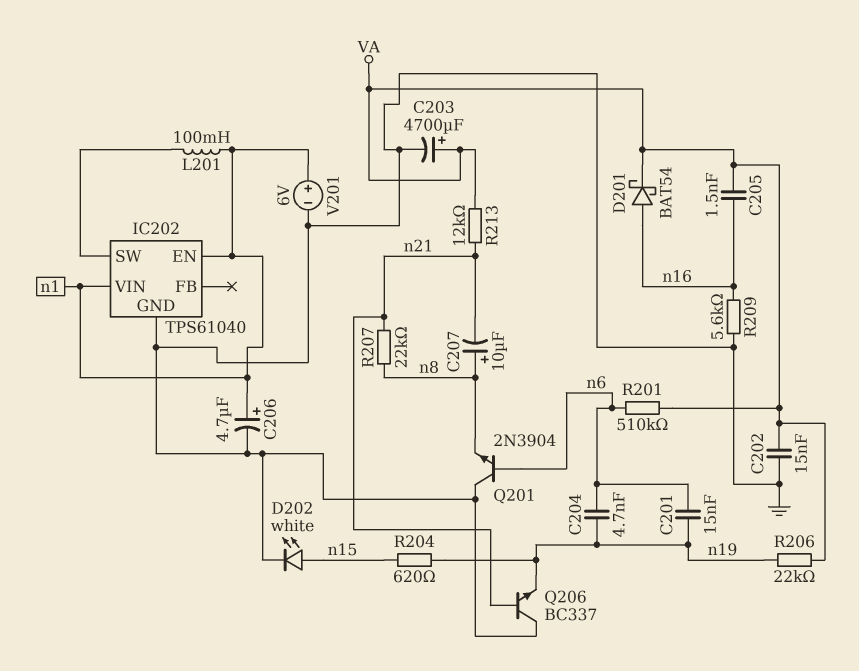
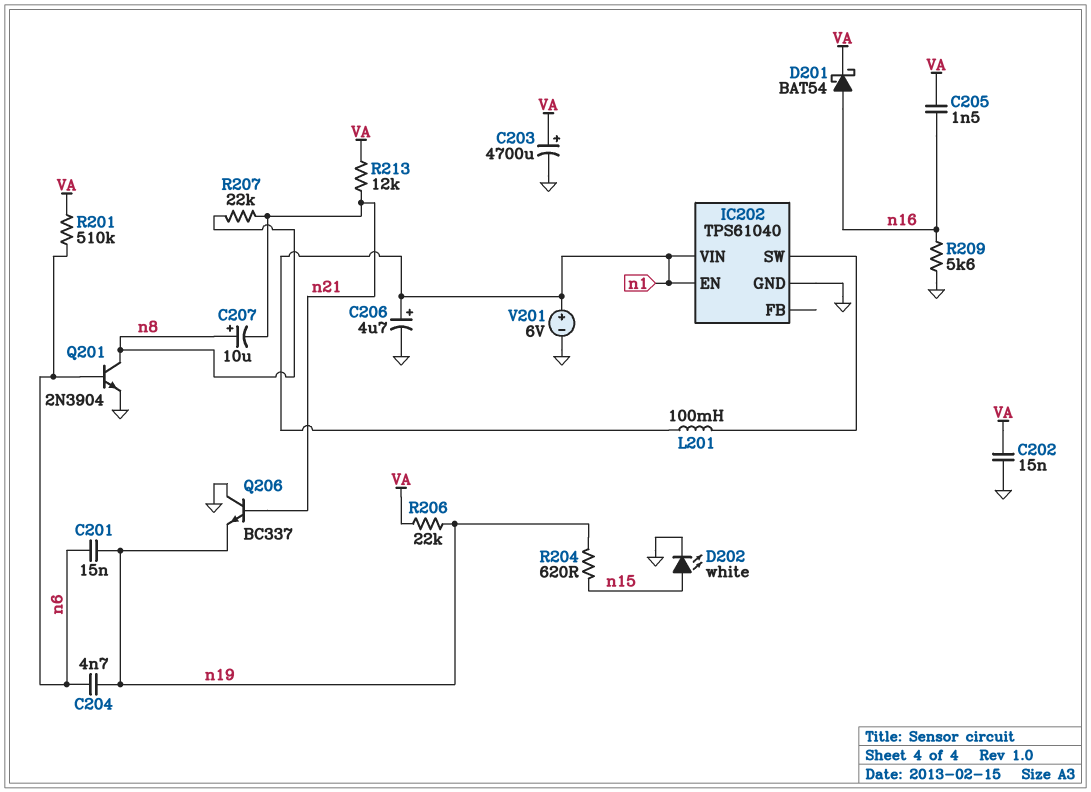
Q201: NPN 2N3904 (B n6, C GND, E n8) -> NPN 2N3904 (B n6, C n8, E GND)

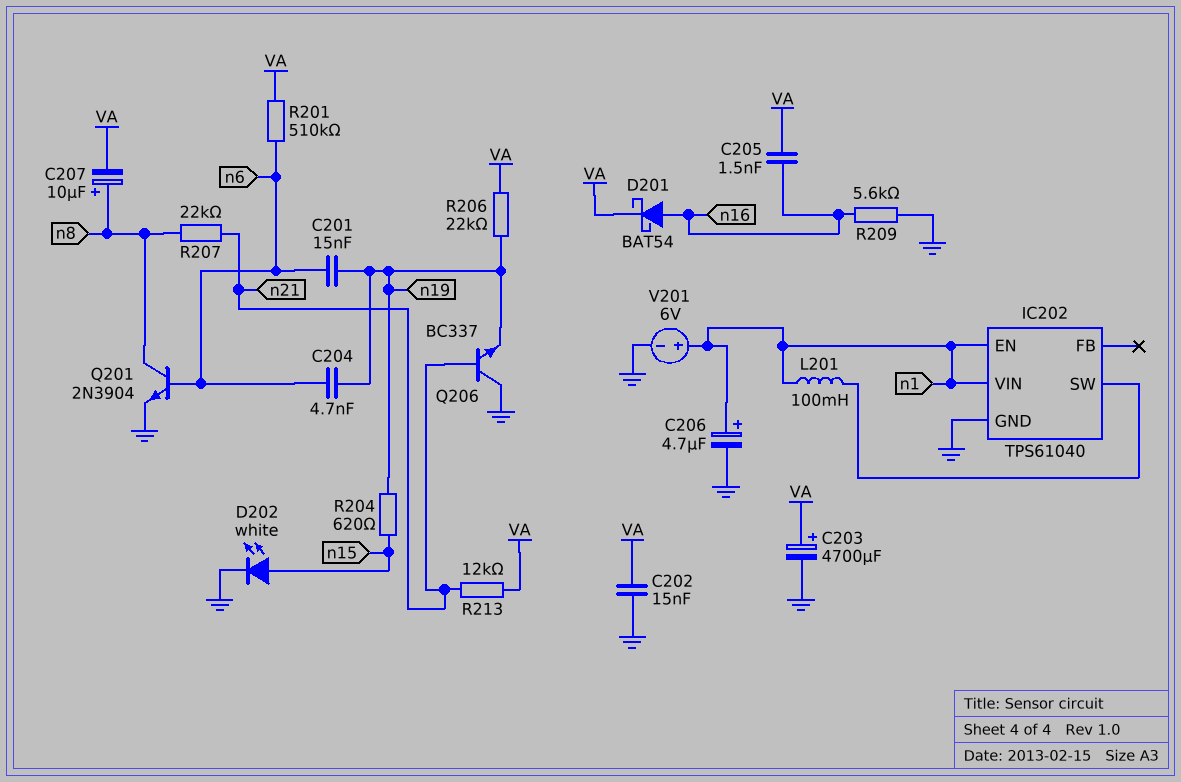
C207: 10uF (plus n8, minus n21) -> 10uF (plus n8, minus VA)

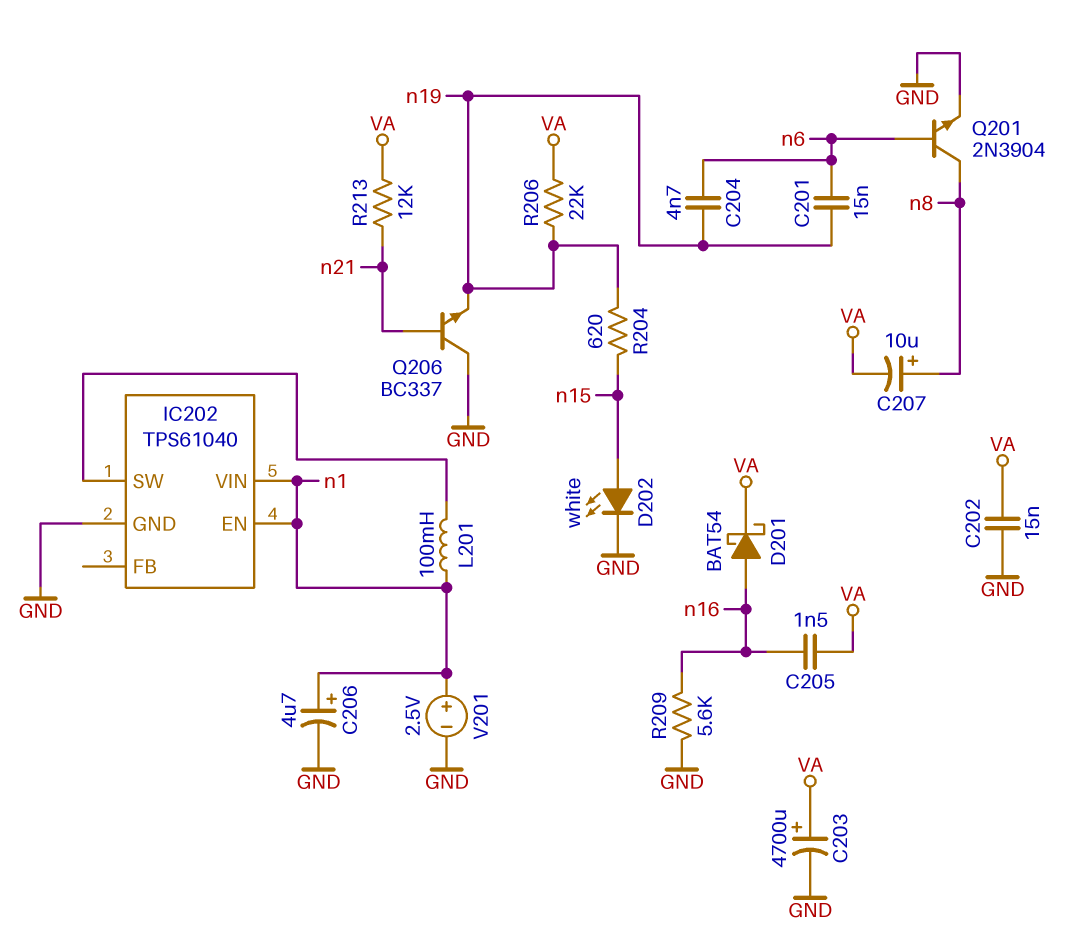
R201: 510k (VA, n6) -> none
R207: 22k (n8, n21) -> none
V201: 6V (plus n1, minus GND) -> 2.5V (plus n1, minus GND)

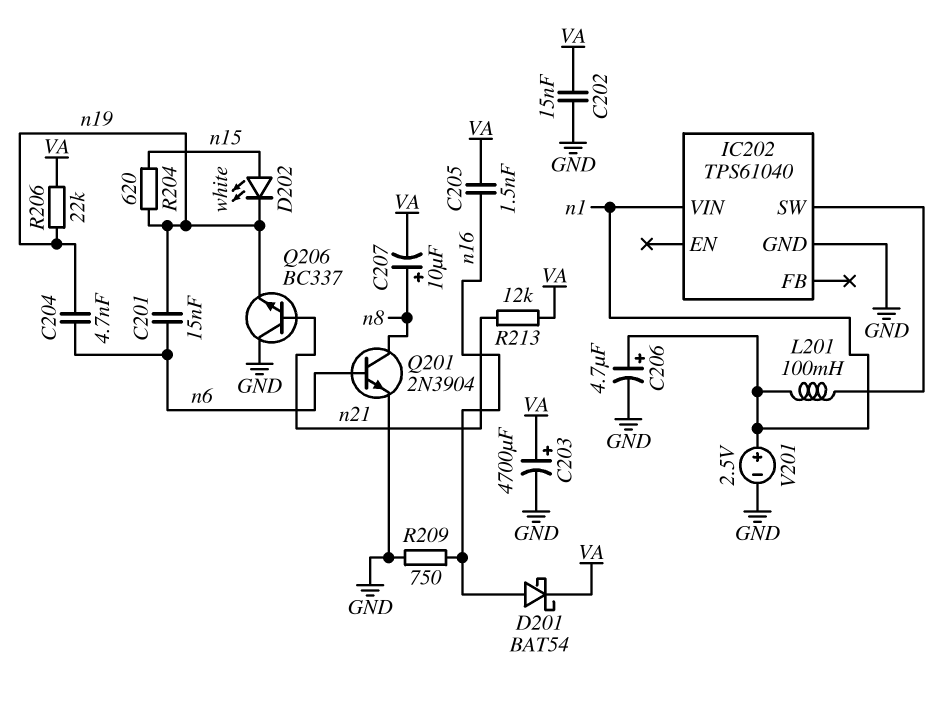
D202: LED white (A n15, K GND) -> LED white (A n15, K n19)
IC202 pin EN: n1 -> none
R209: 5.6k (GND, n16) -> 750 (GND, n16)

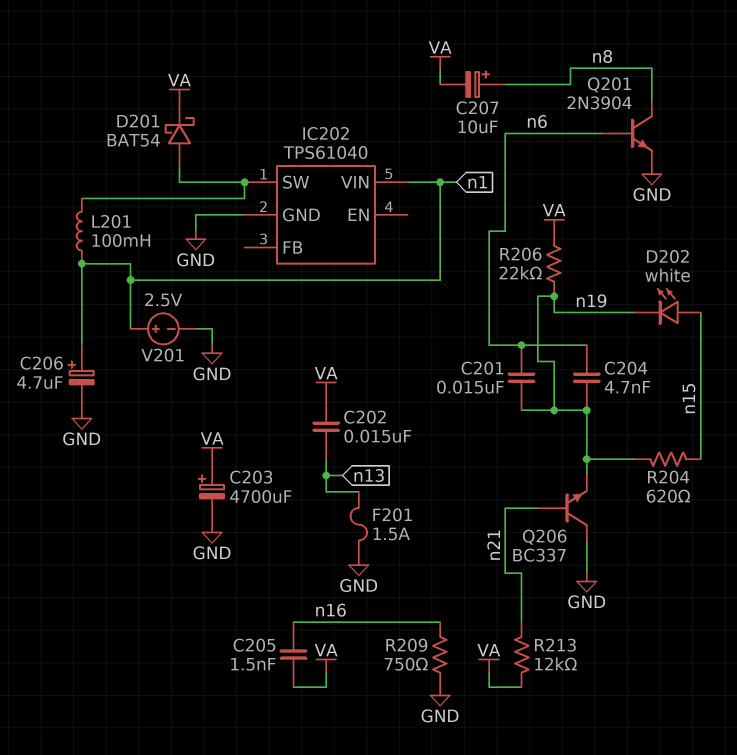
C202: 15nF (GND, VA) -> 15nF (VA, n13)
D201: schottky BAT54 (A n16, K VA) -> schottky BAT54 (A IC202/SW, K VA)
F201: none -> 1.5A (GND, n13)

